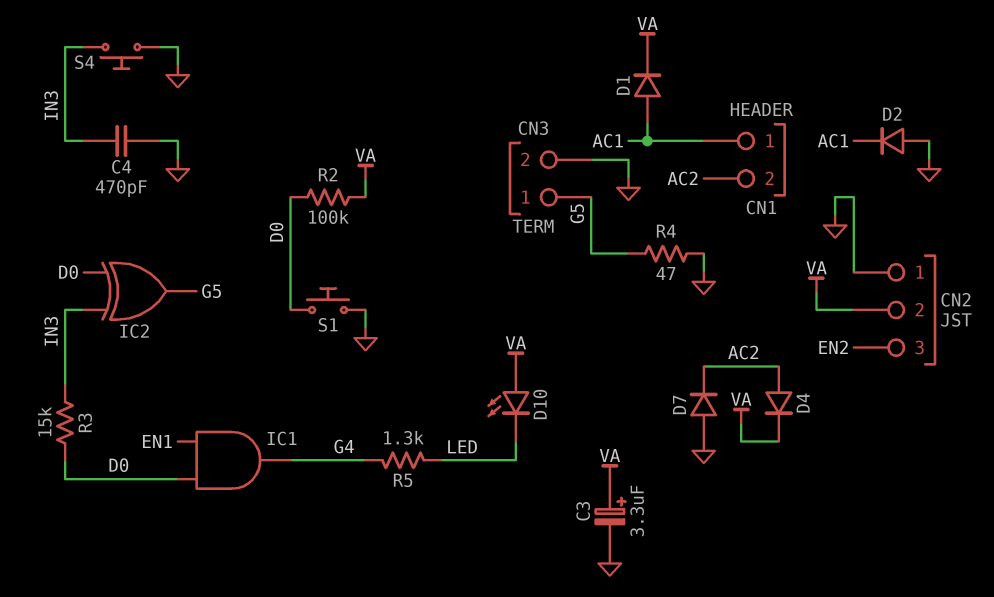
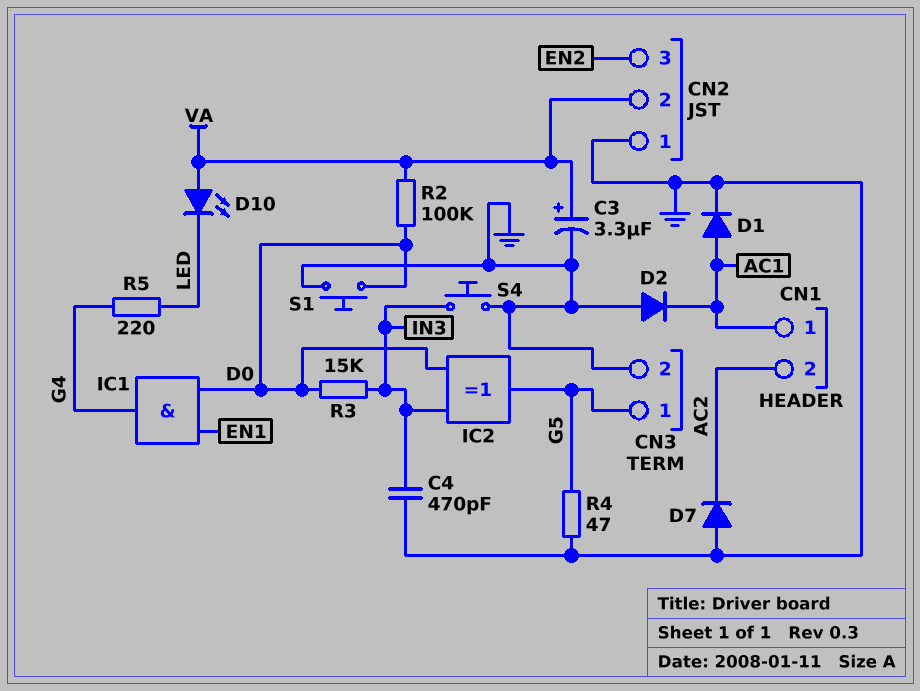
D1: diode (A AC1, K VA) -> diode (A AC1, K GND)
D4: diode (A AC2, K VA) -> none
R5: 1.3k (G4, LED) -> 220 (G4, LED)

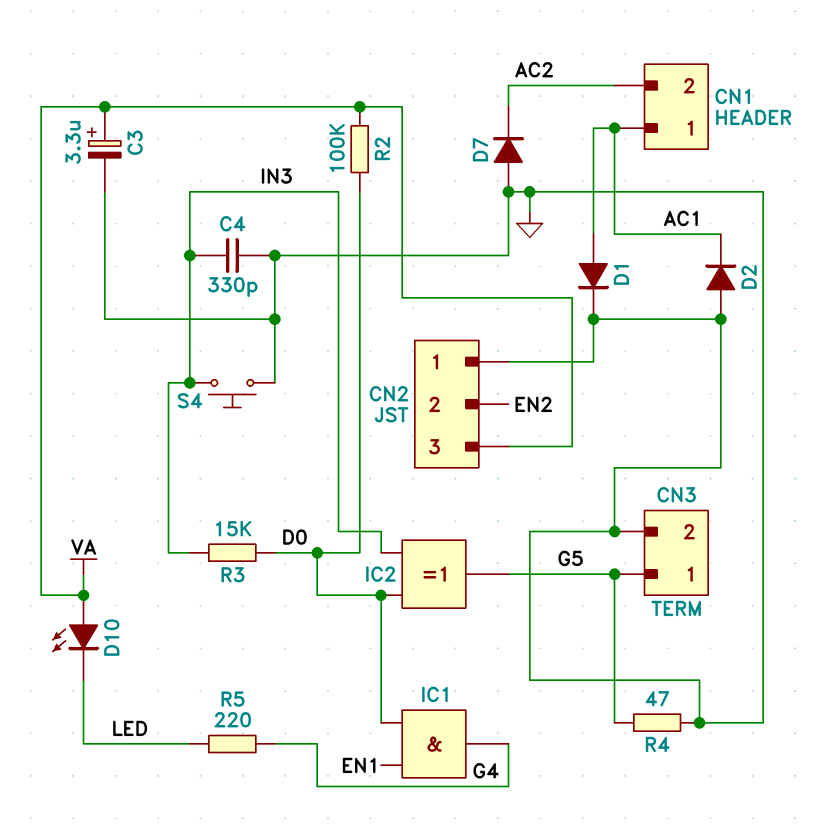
C4: 470pF (GND, IN3) -> 330pF (GND, IN3)
CN2 pin 2: VA -> EN2
CN2 pin 3: EN2 -> VA
S1: button (D0, GND) -> none

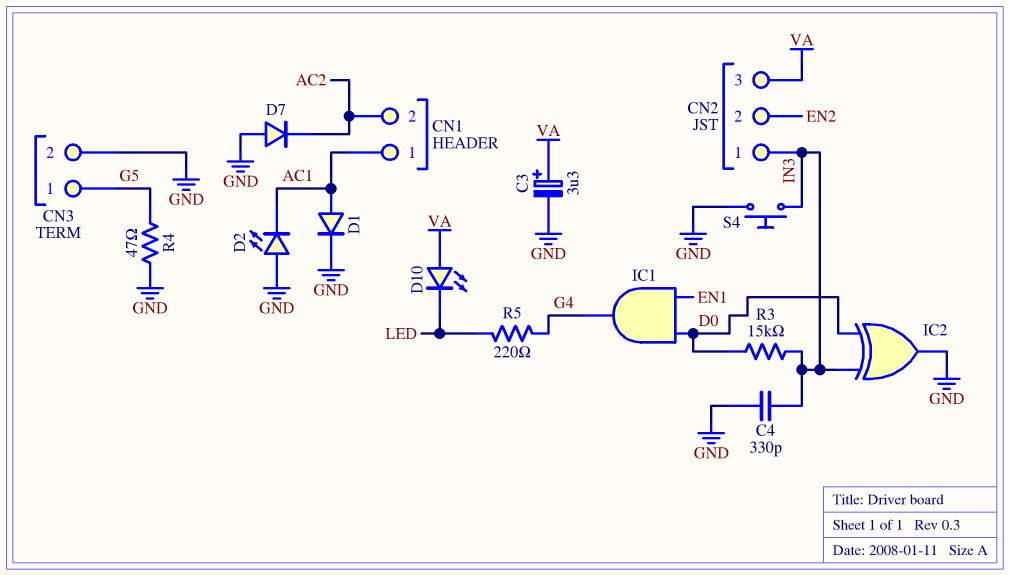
CN2 pin 1: GND -> IN3
D2: diode (A GND, K AC1) -> LED (A GND, K AC1)
IC2: XOR (in D0, in IN3, out G5) -> XOR (in D0, in IN3, out GND)
R2: 100k (D0, VA) -> none

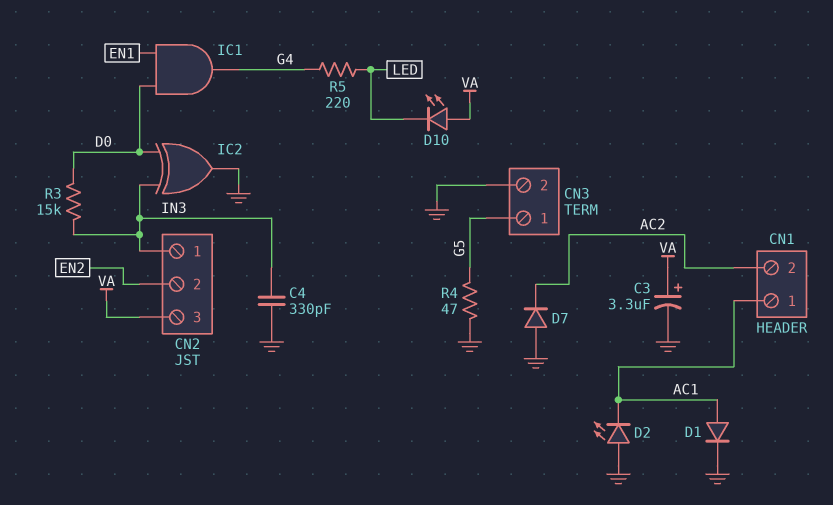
S4: button (GND, IN3) -> none

